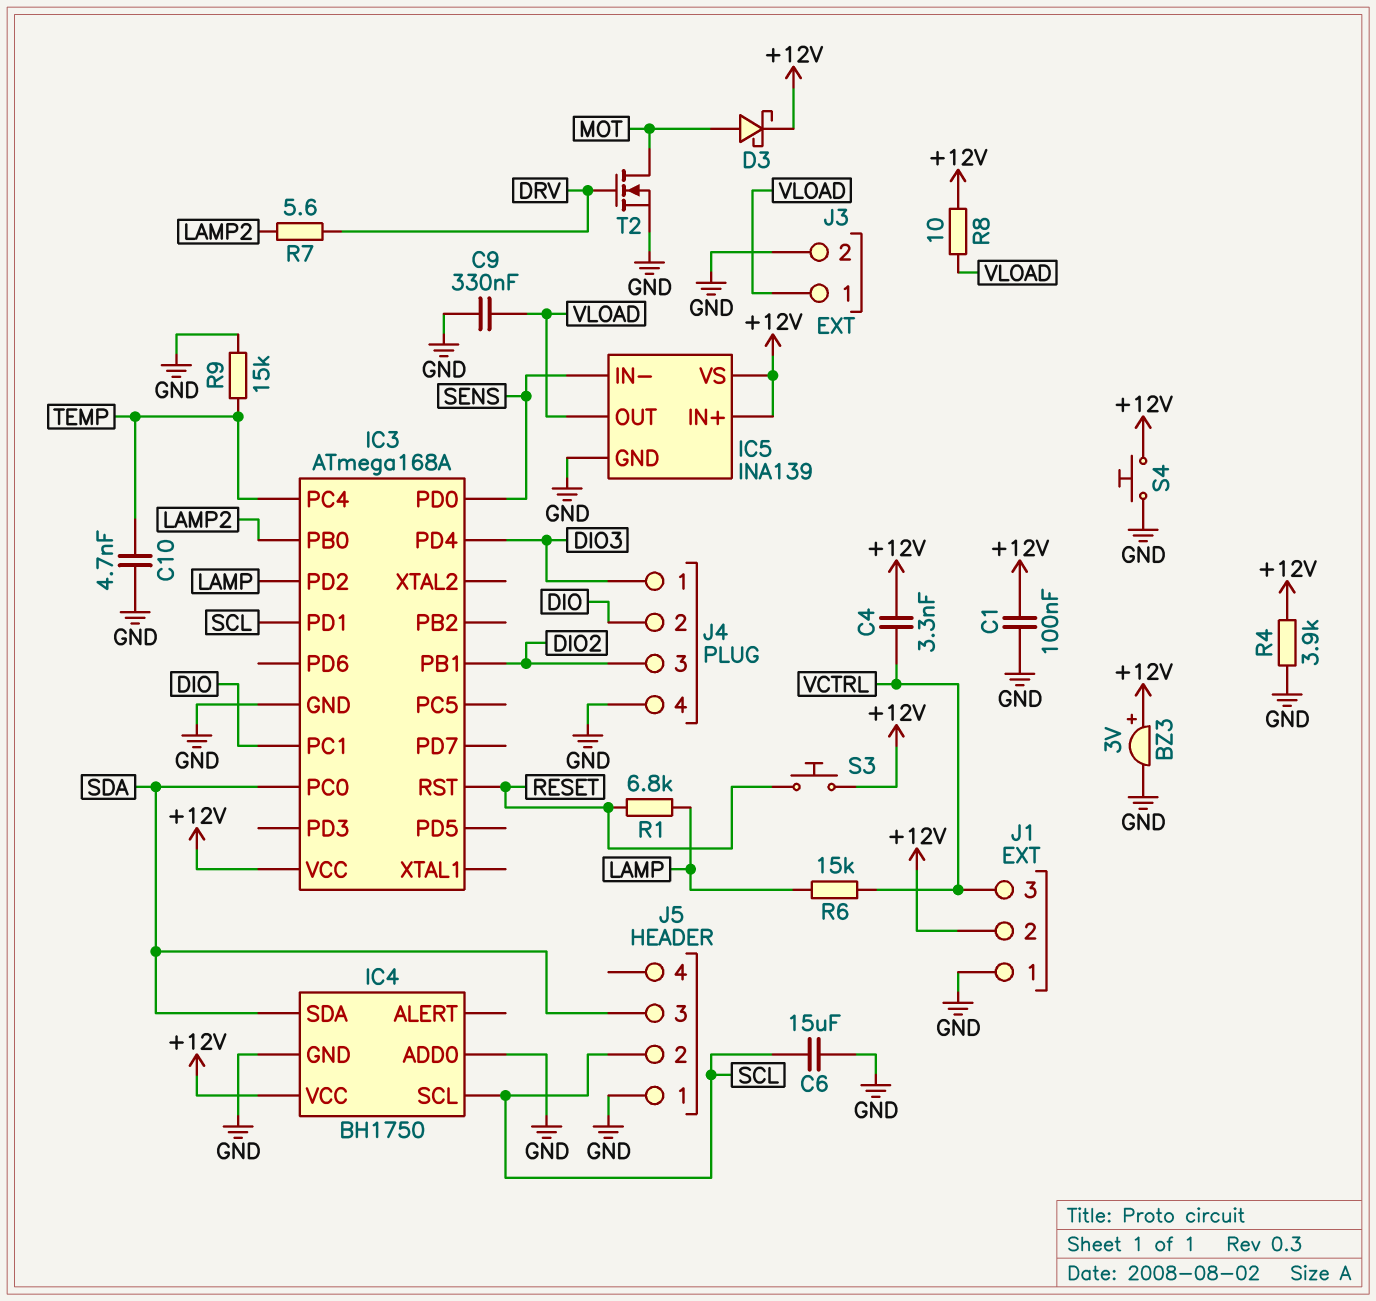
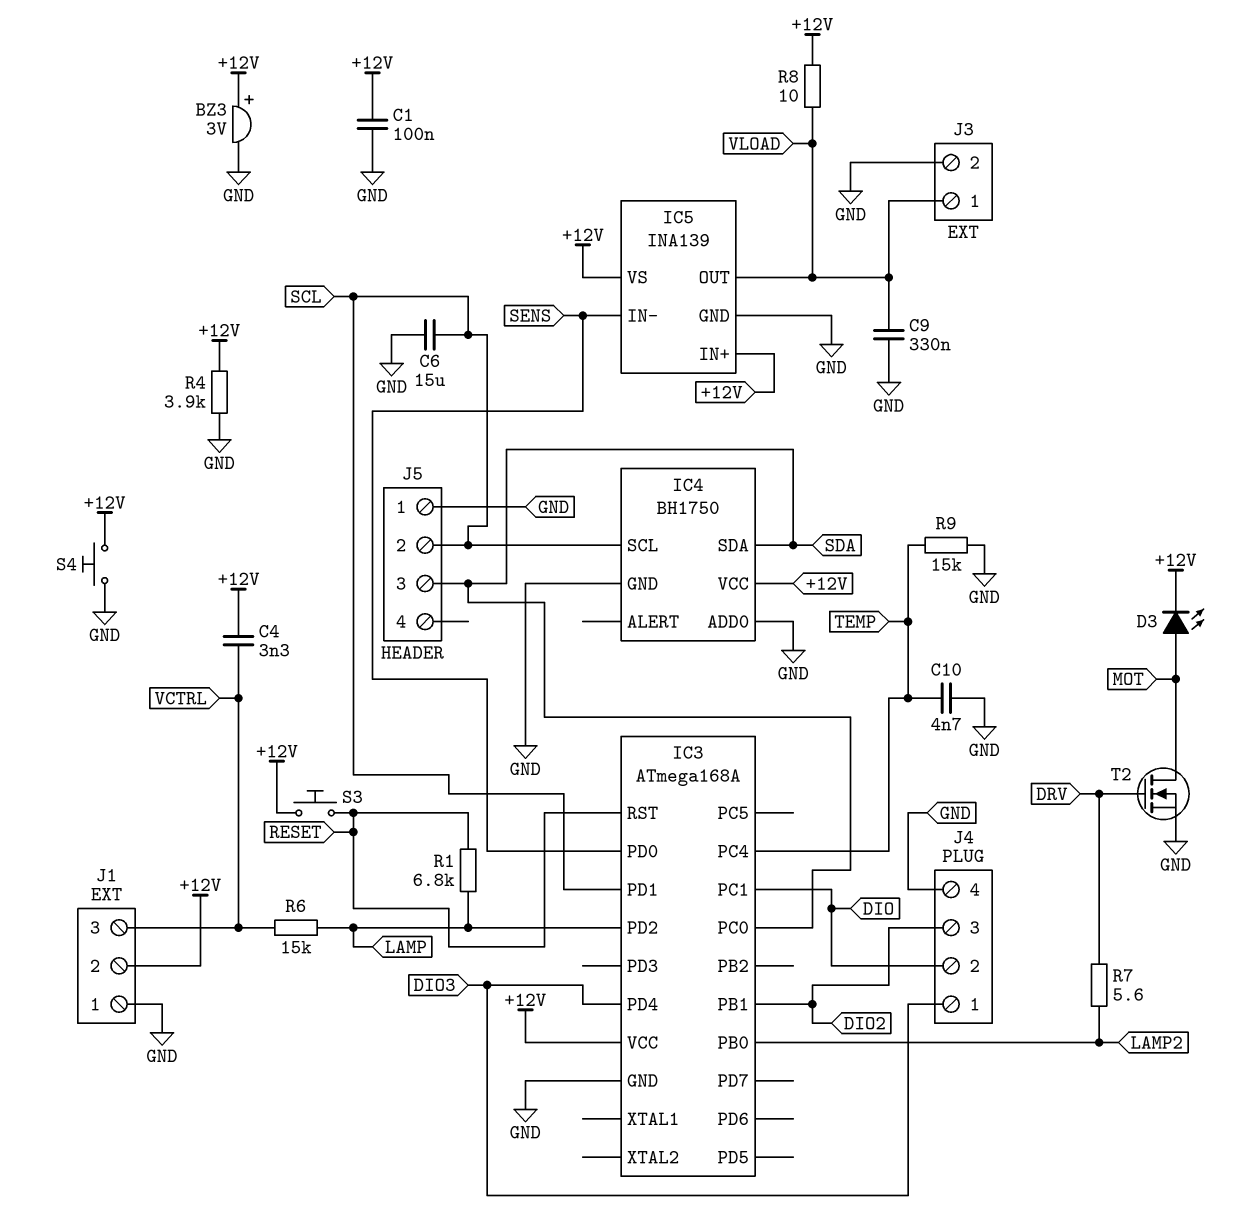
D3: schottky (A MOT, K +12V) -> LED (A MOT, K +12V)

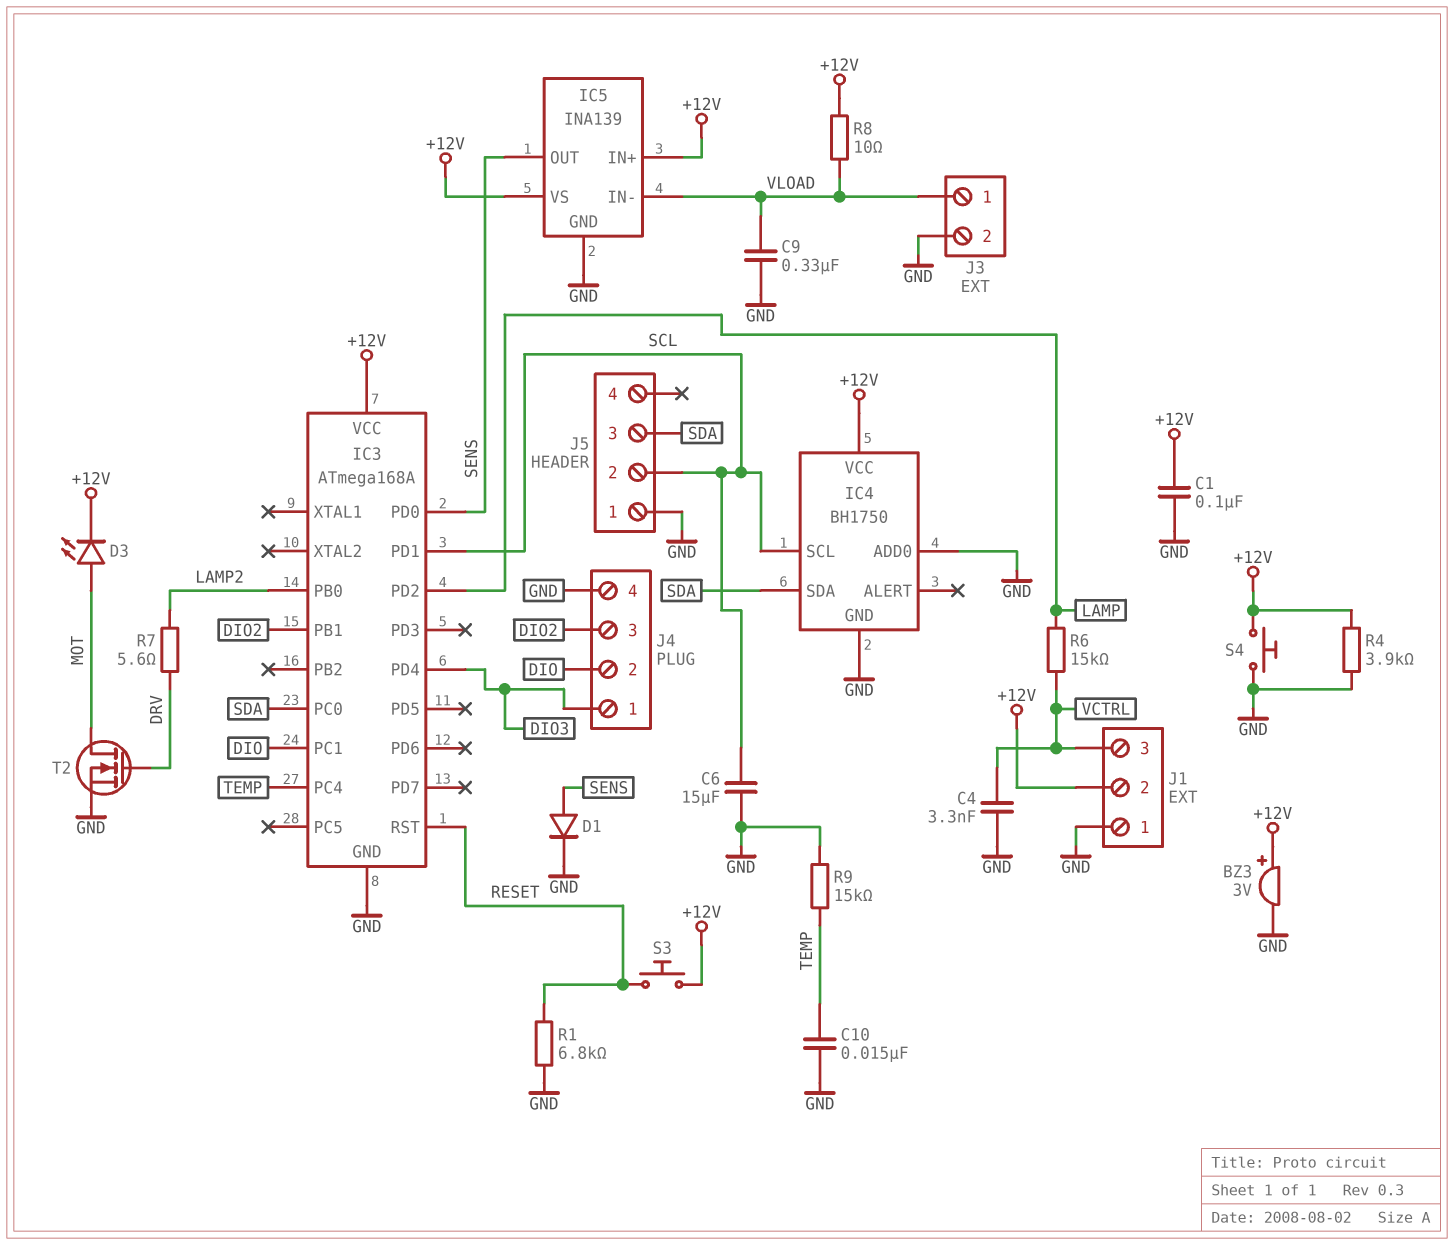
C4: 3.3nF (+12V, VCTRL) -> 3.3nF (GND, VCTRL)
C10: 4.7nF (GND, TEMP) -> 15nF (GND, TEMP)
D1: none -> diode (A SENS, K GND)
IC5 pin IN-: SENS -> VLOAD
IC5 pin OUT: VLOAD -> SENS
R1: 6.8k (LAMP, RESET) -> 6.8k (GND, RESET)

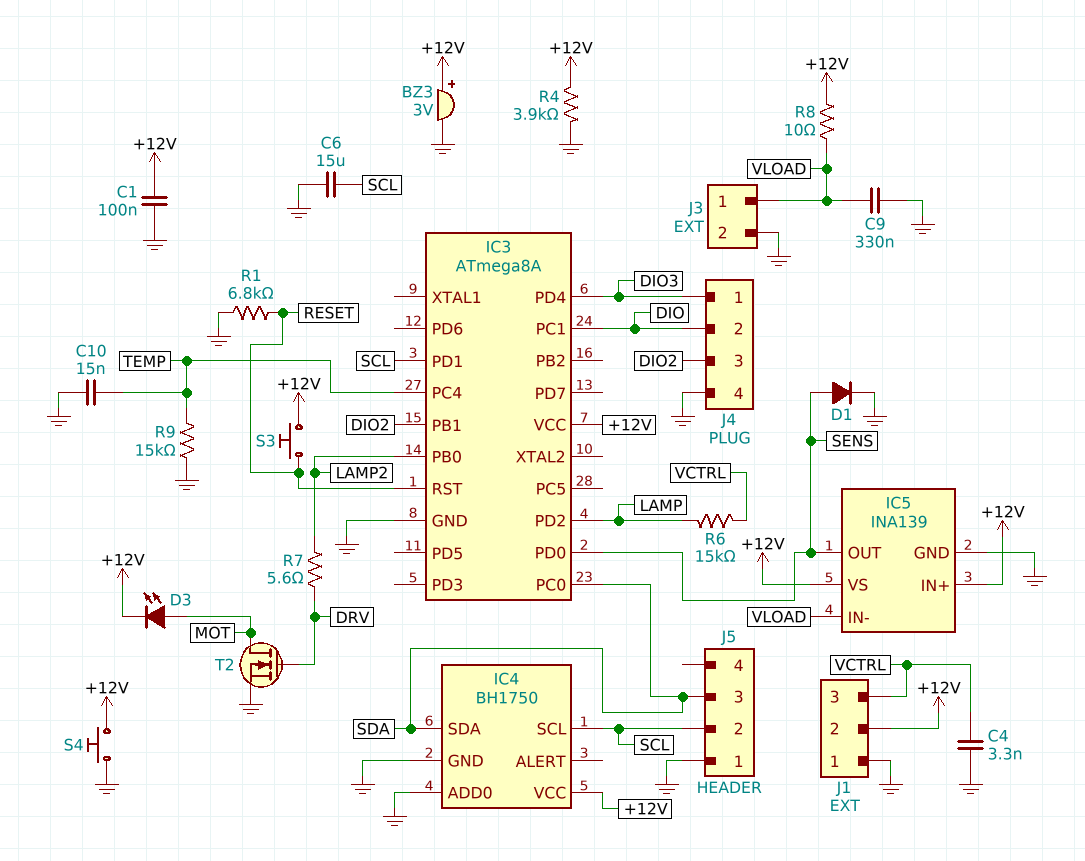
IC3: ATmega168A -> ATmega8A

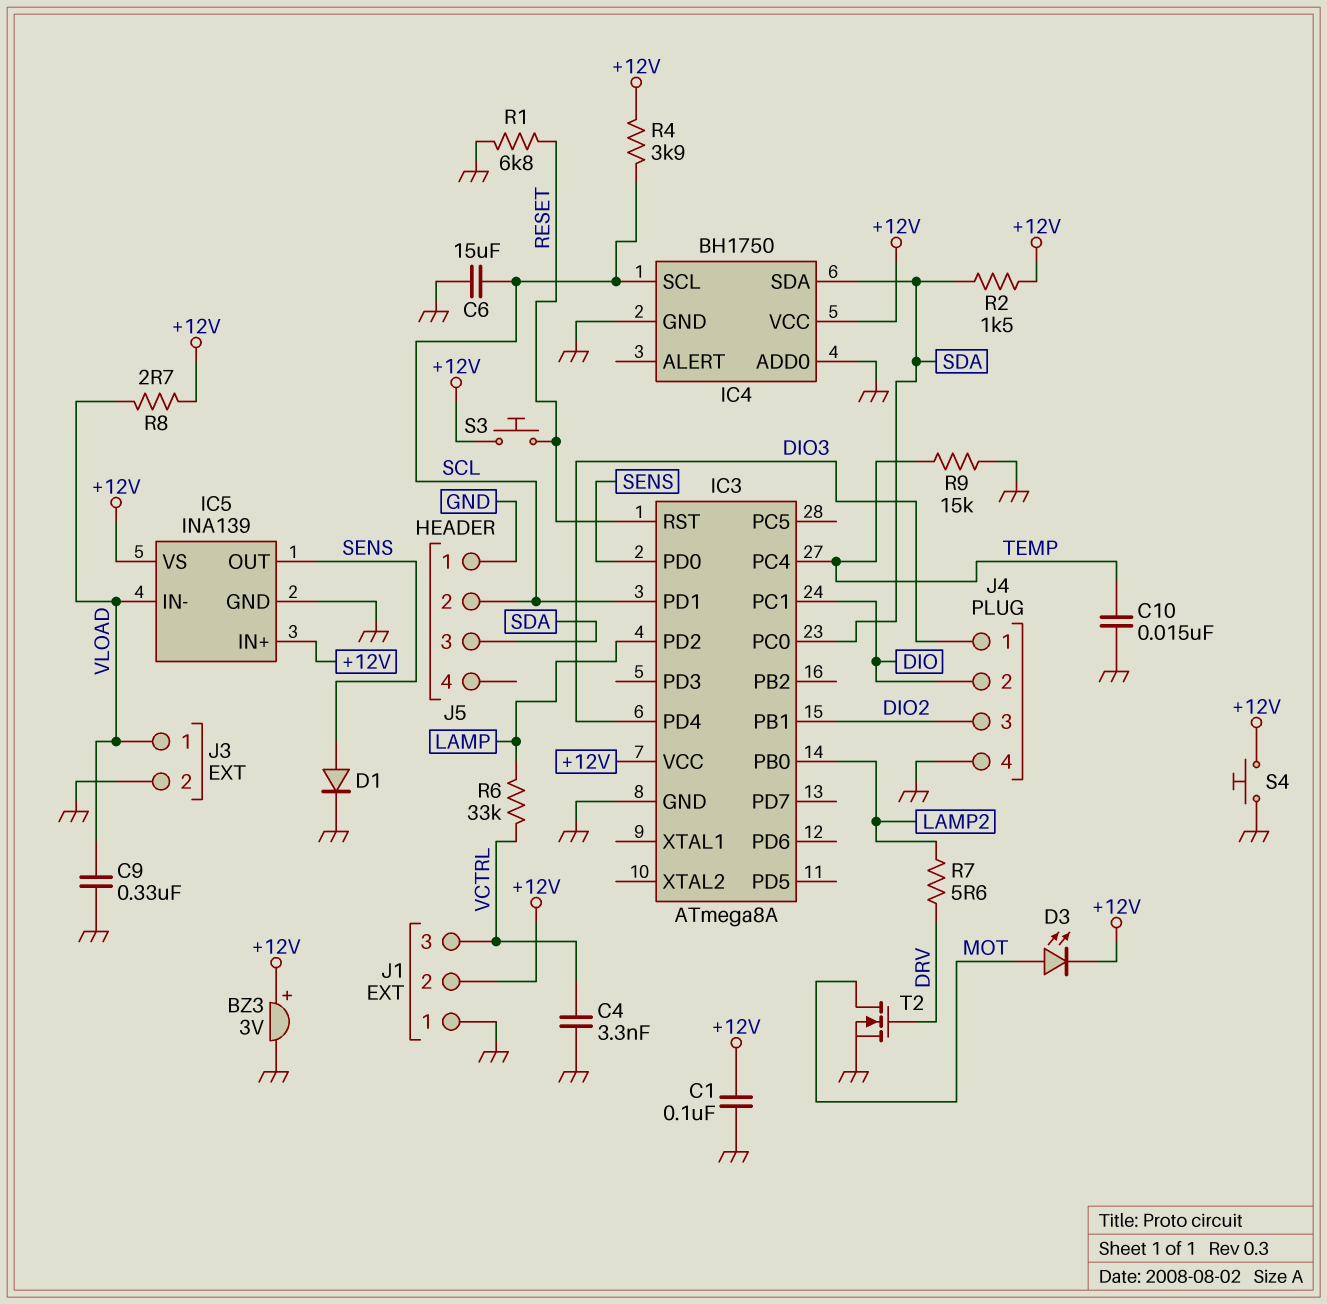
R2: none -> 1.5k (+12V, SDA)
R4: 3.9k (+12V, GND) -> 3.9k (+12V, SCL)
R6: 15k (LAMP, VCTRL) -> 33k (LAMP, VCTRL)
R8: 10 (+12V, VLOAD) -> 2.7 (+12V, VLOAD)

